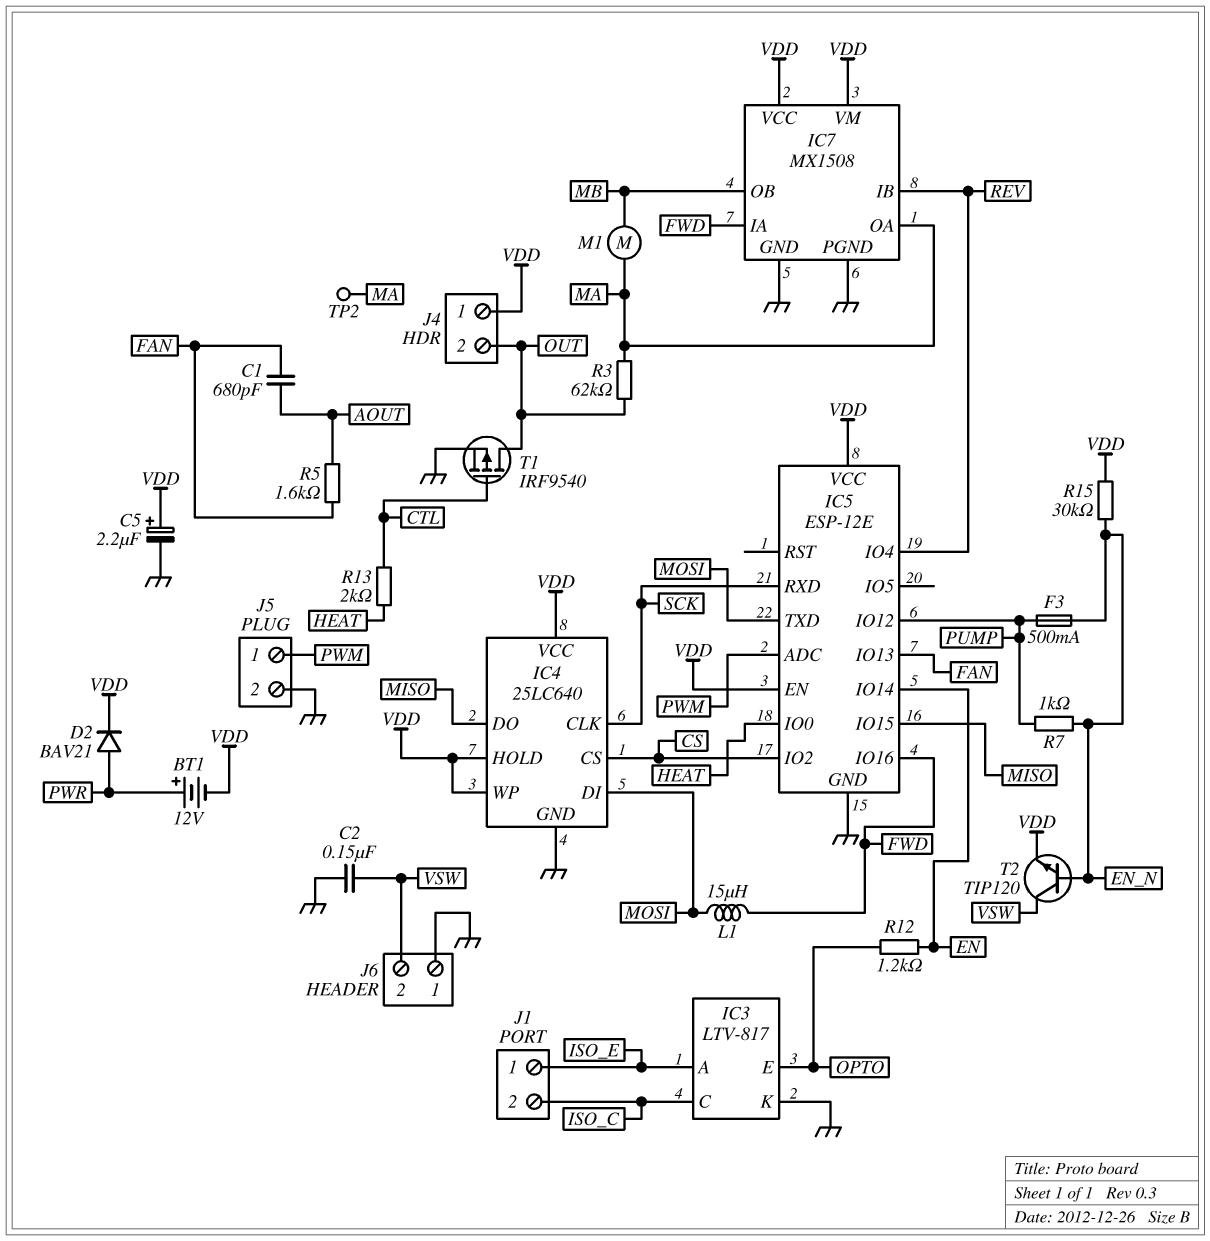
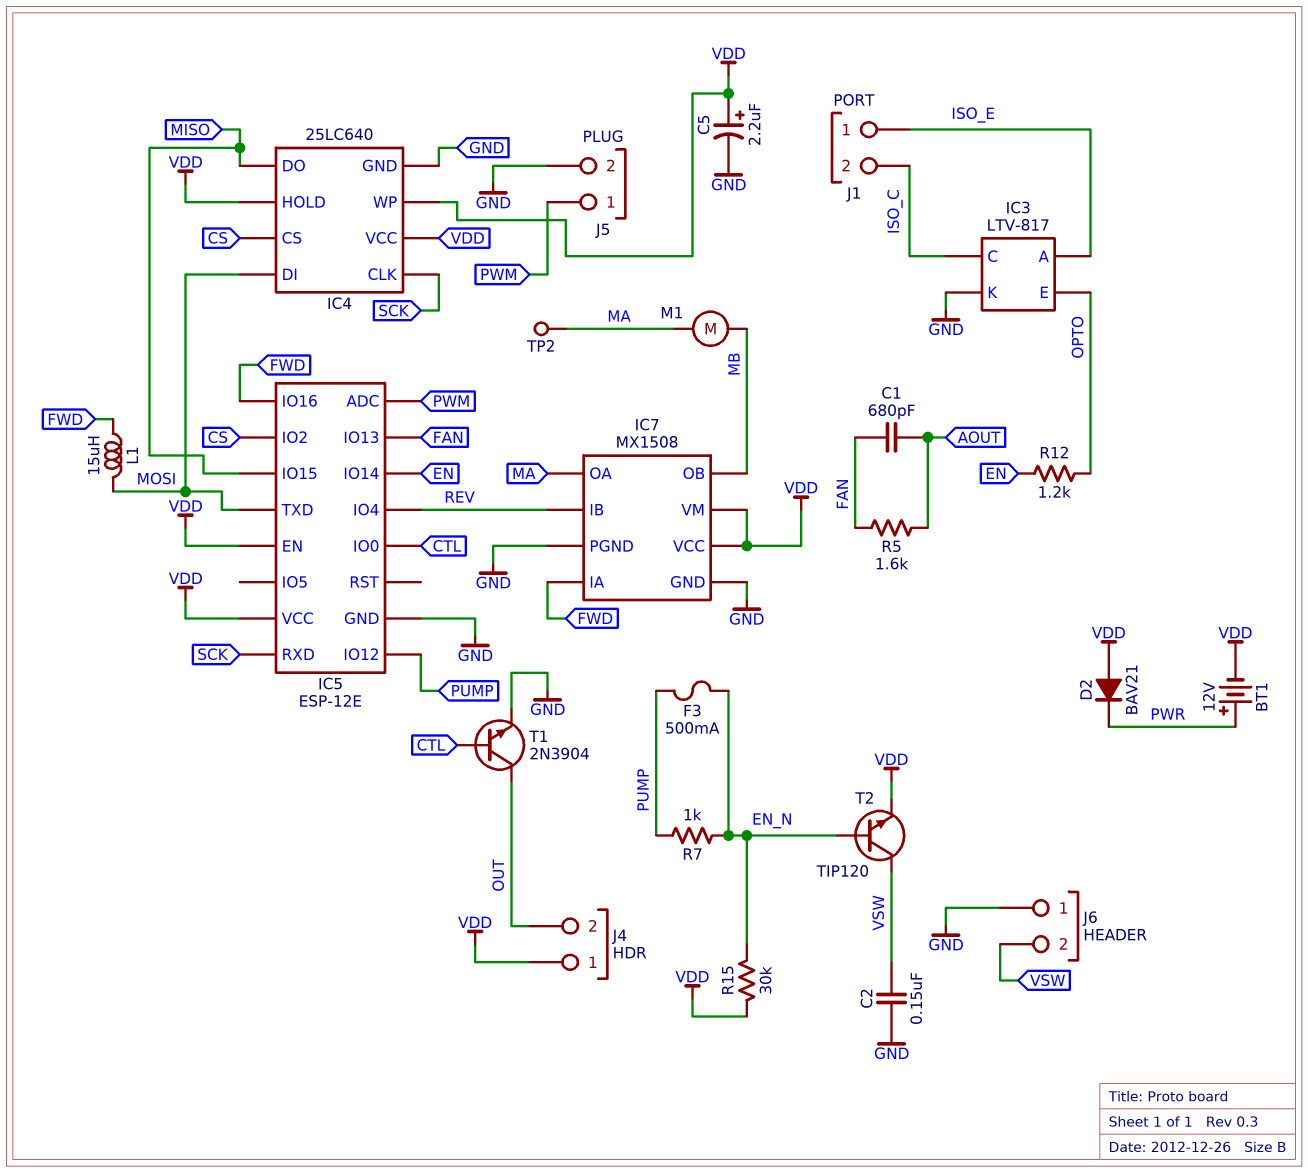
D2: diode BAV21 (A PWR, K VDD) -> diode BAV21 (A VDD, K PWR)
IC5 pin IO0: HEAT -> CTL
R3: 62k (MA, OUT) -> none
R13: 2k (CTL, HEAT) -> none
T1: PMOS IRF9540 (G CTL, D OUT, S GND) -> NPN 2N3904 (B CTL, C OUT, E GND)

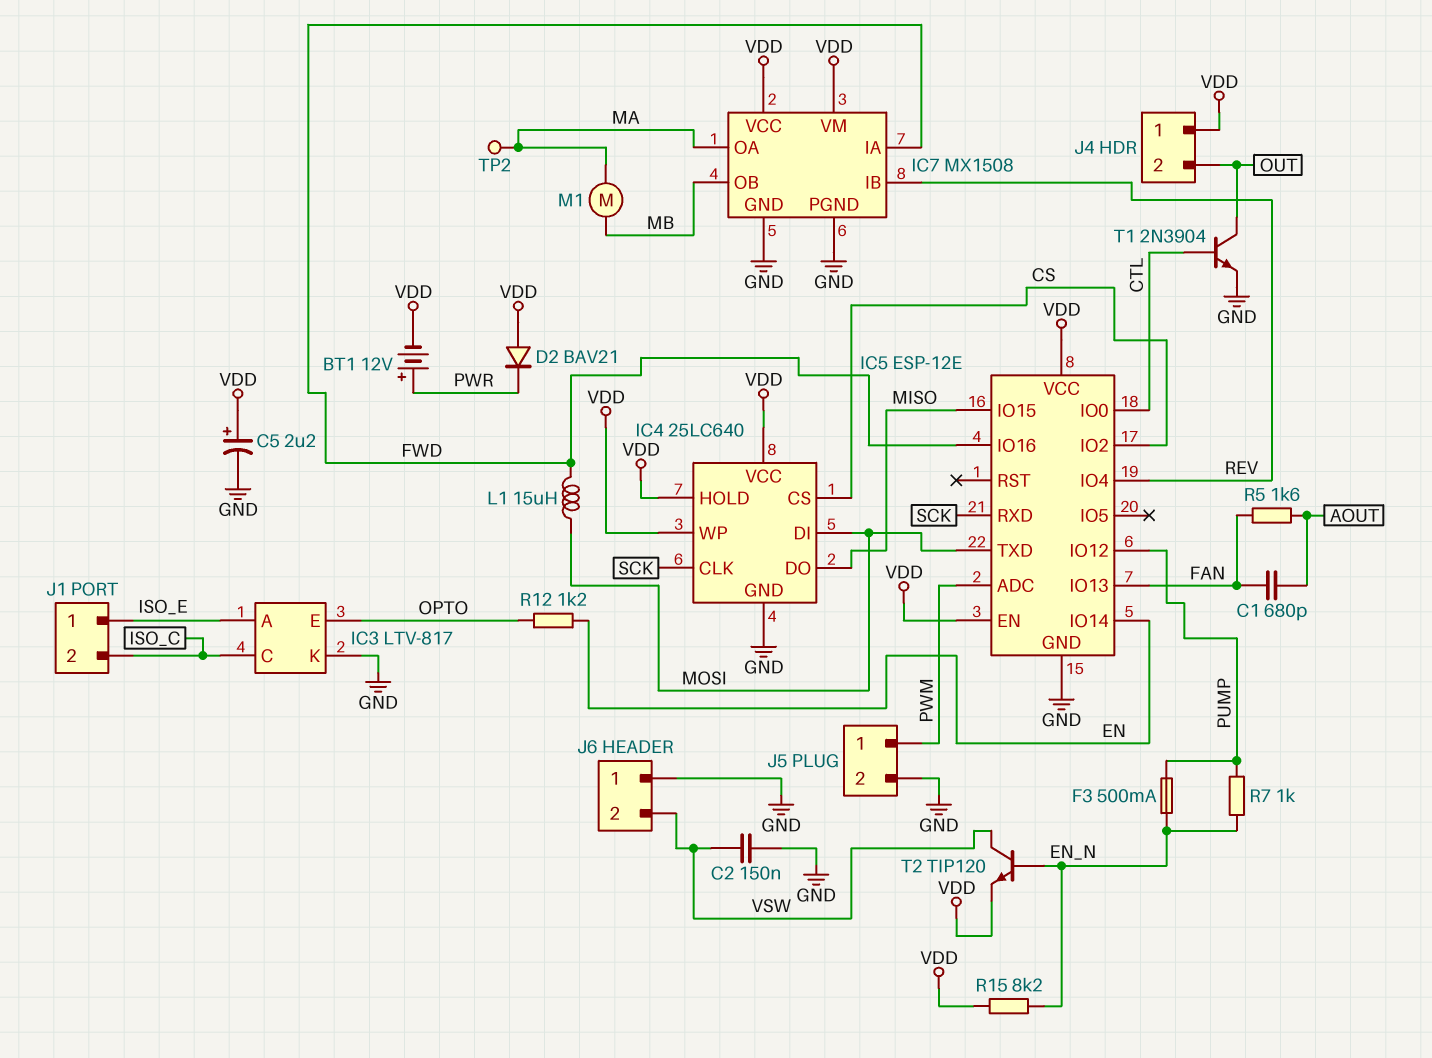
R15: 30k (EN_N, VDD) -> 8.2k (EN_N, VDD)

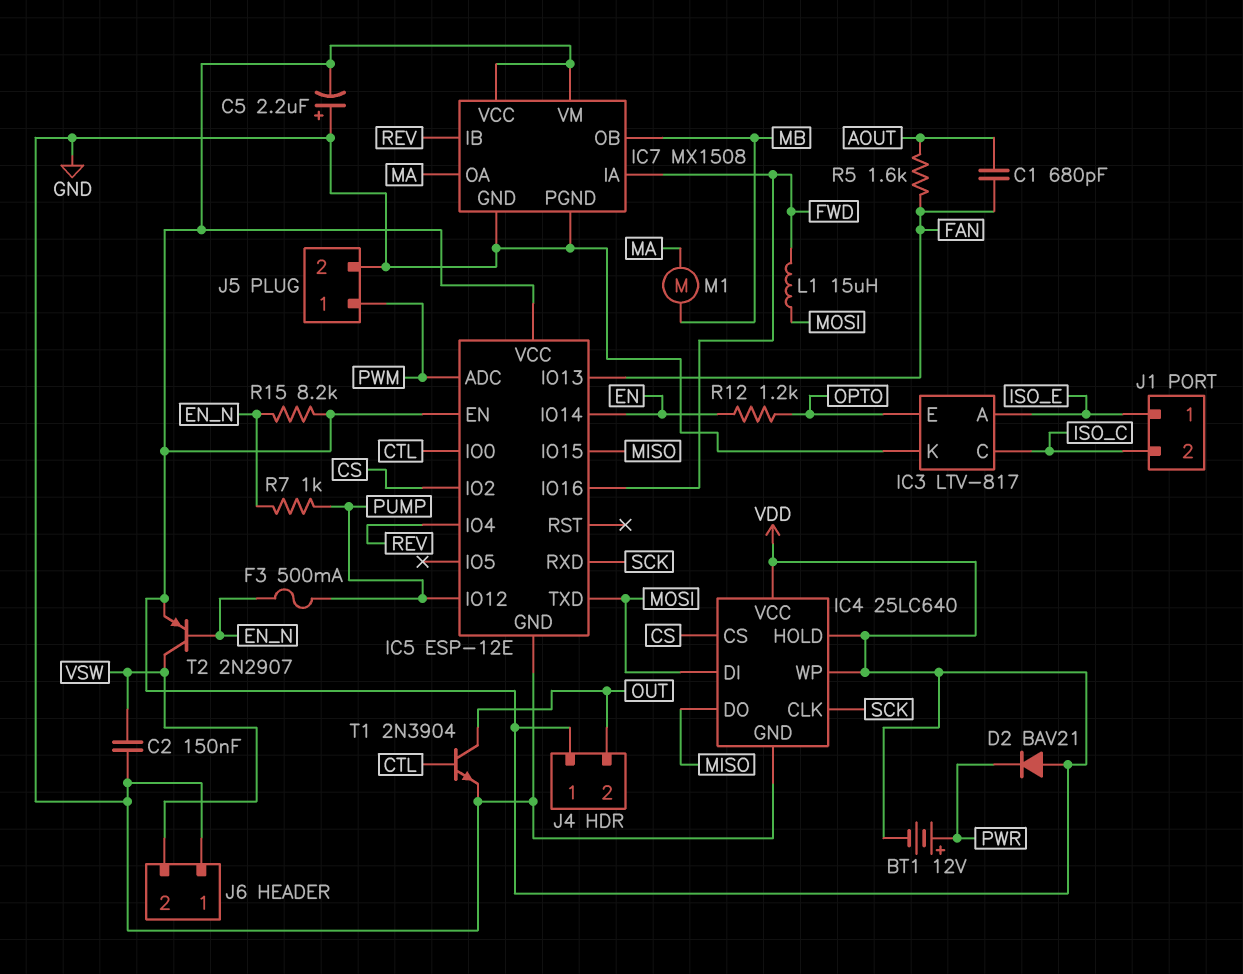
C5: 2.2uF (plus VDD, minus GND) -> 2.2uF (plus GND, minus VDD)
T2: NPN TIP120 (B EN_N, C VSW, E VDD) -> PNP 2N2907 (B EN_N, C VSW, E VDD)
TP2: test point (MA) -> none

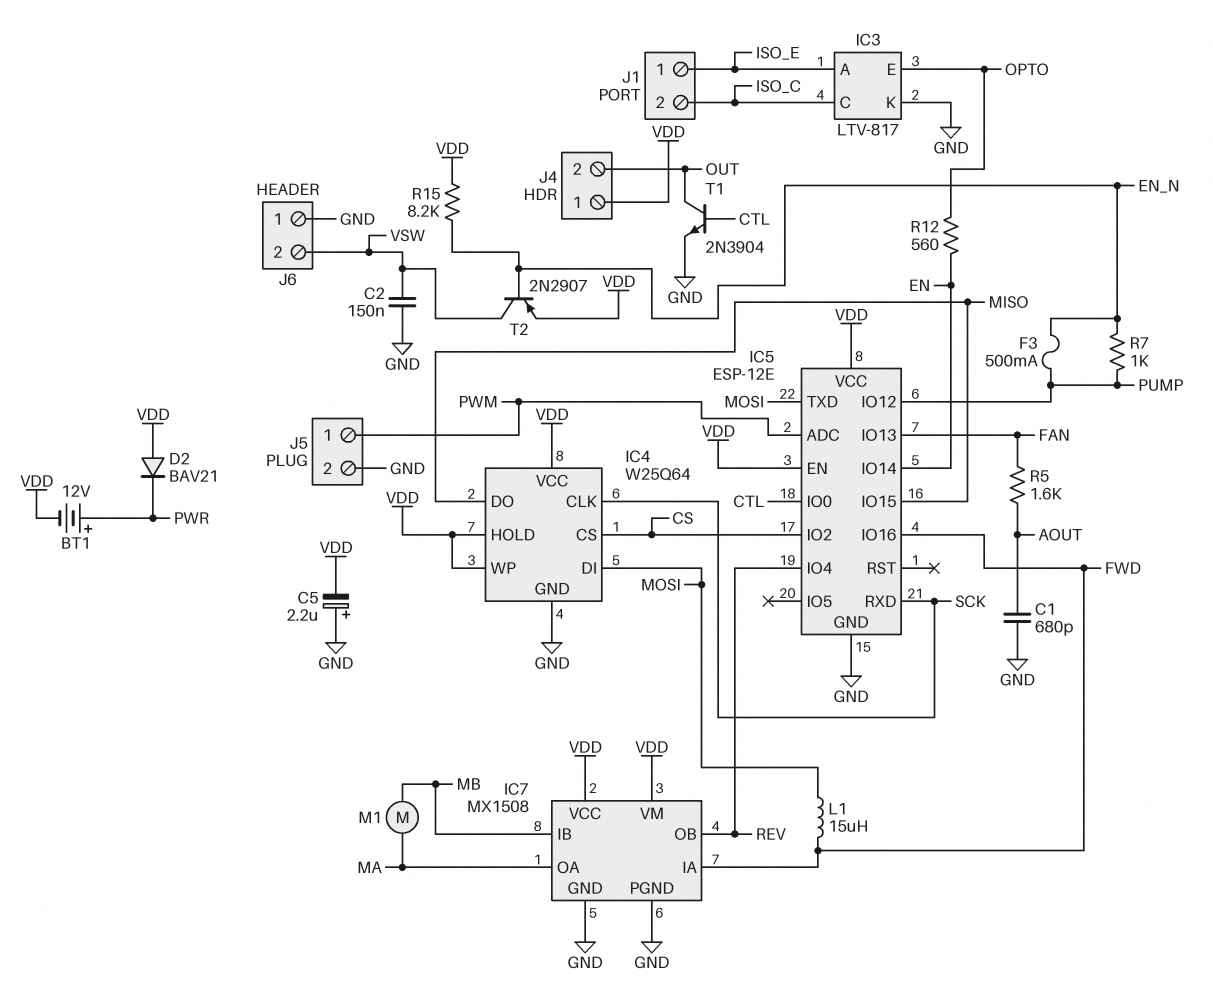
C1: 680pF (AOUT, FAN) -> 680pF (AOUT, GND)
IC4: 25LC640 -> W25Q64
IC7 pin IB: REV -> MB
IC7 pin OB: MB -> REV
R12: 1.2k (EN, OPTO) -> 560 (EN, OPTO)

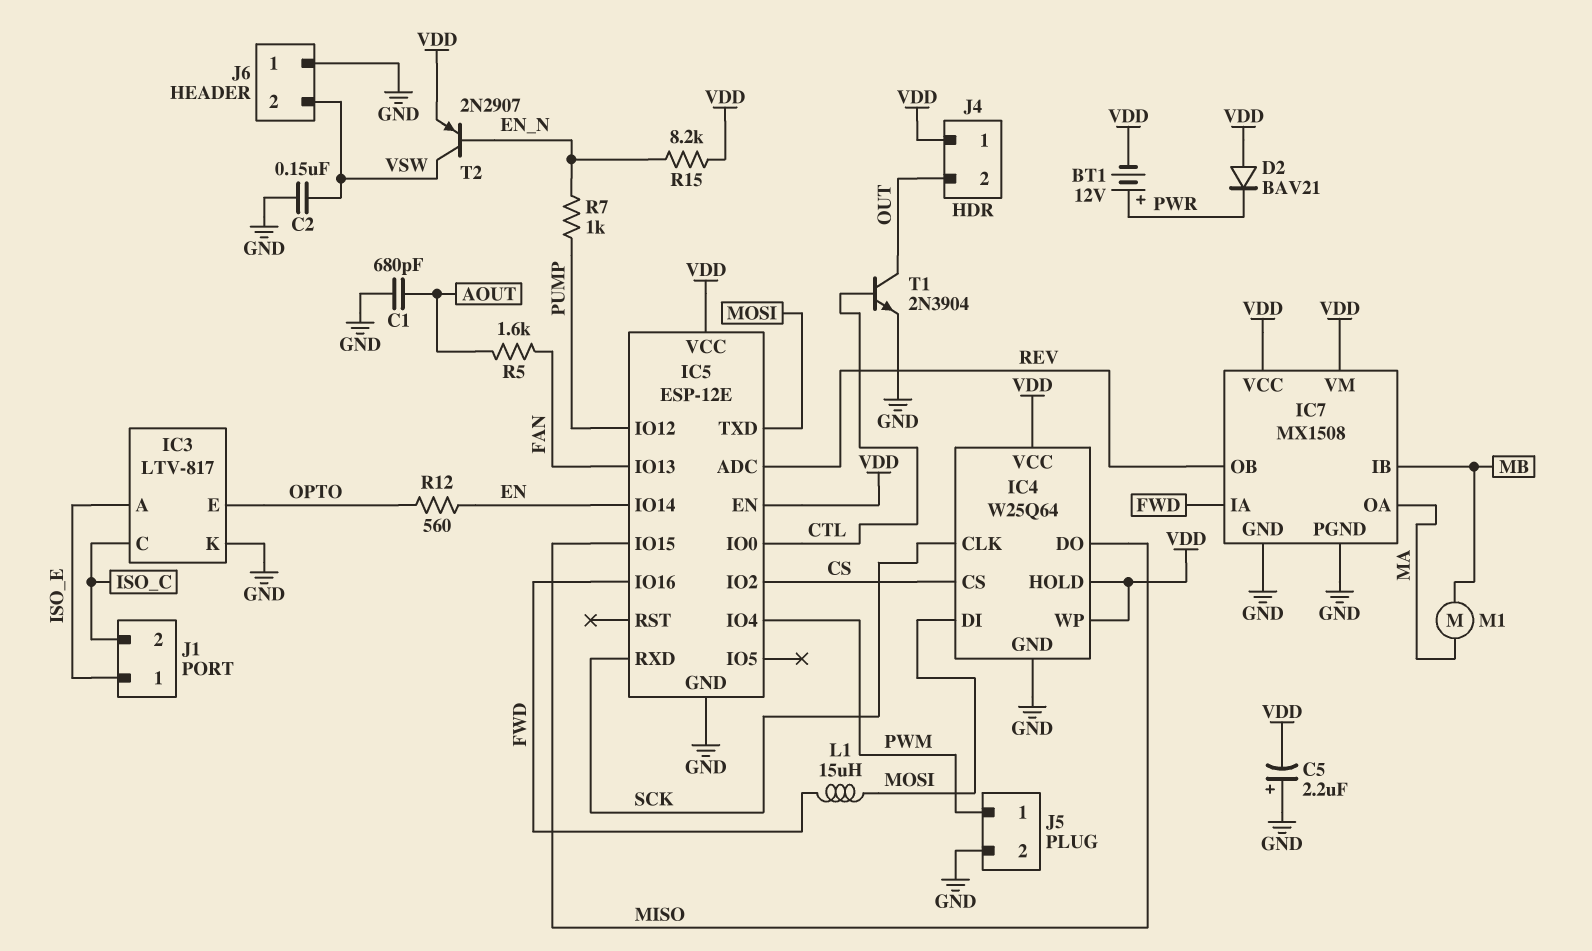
F3: 500mA (EN_N, PUMP) -> none
IC5 pin ADC: PWM -> REV
IC5 pin IO4: REV -> PWM

